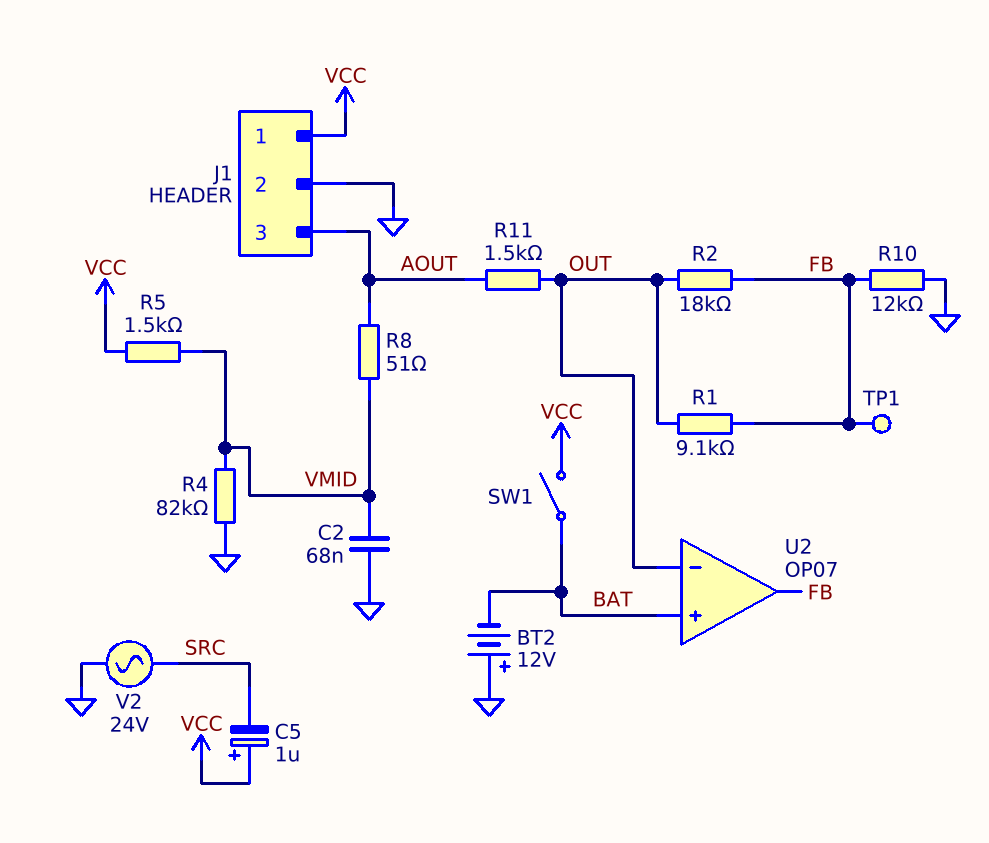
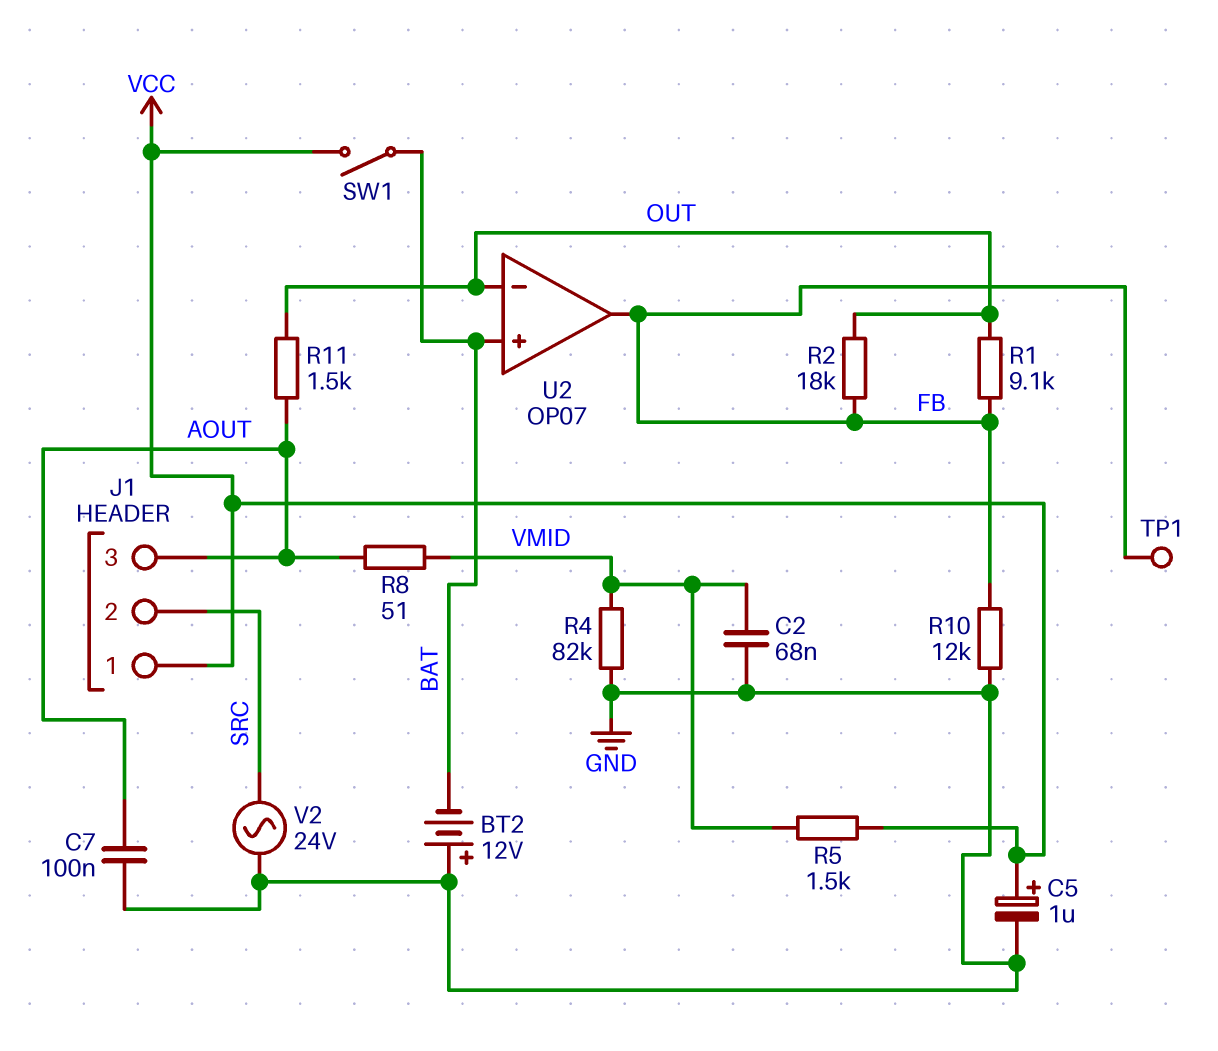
C5: 1uF (plus VCC, minus SRC) -> 1uF (plus VCC, minus GND)
C7: none -> 100nF (AOUT, GND)
J1 pin 2: GND -> SRC

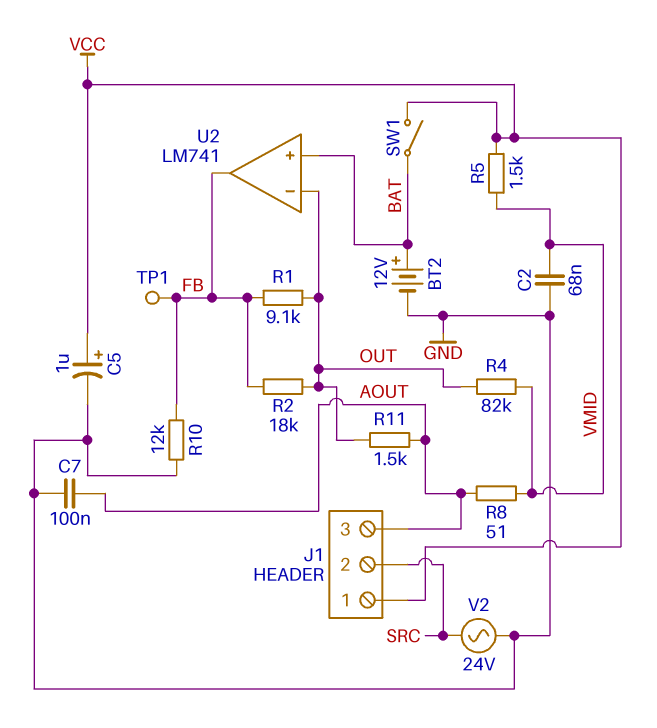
BT2: 12V (plus GND, minus BAT) -> 12V (plus BAT, minus GND)
R4: 82k (GND, VMID) -> 82k (OUT, VMID)
U2: OP07 -> LM741

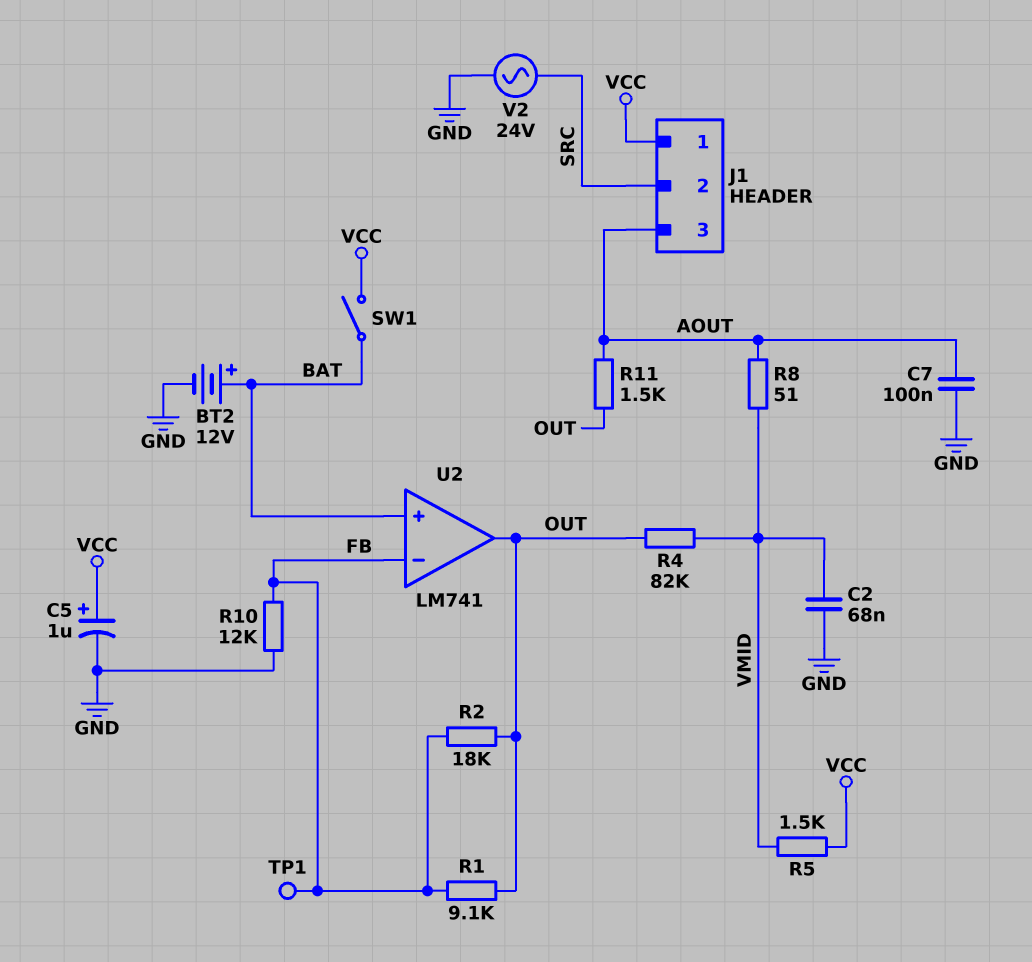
U2 pin in-: OUT -> FB
U2 pin out: FB -> OUT

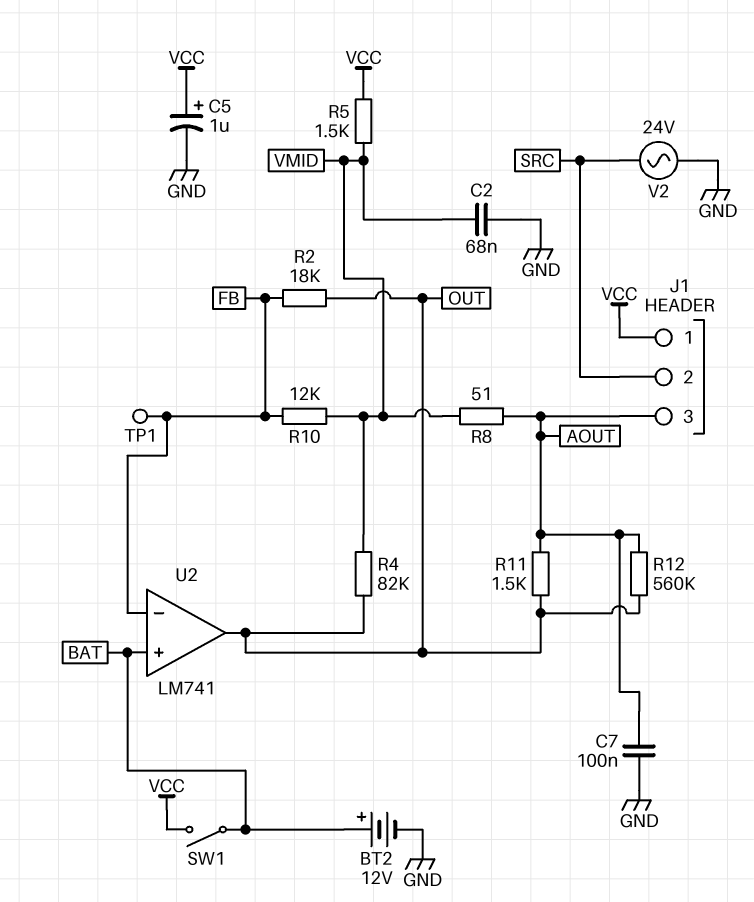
R1: 9.1k (FB, OUT) -> none
R10: 12k (FB, GND) -> 12k (FB, VMID)
R12: none -> 560k (AOUT, OUT)

